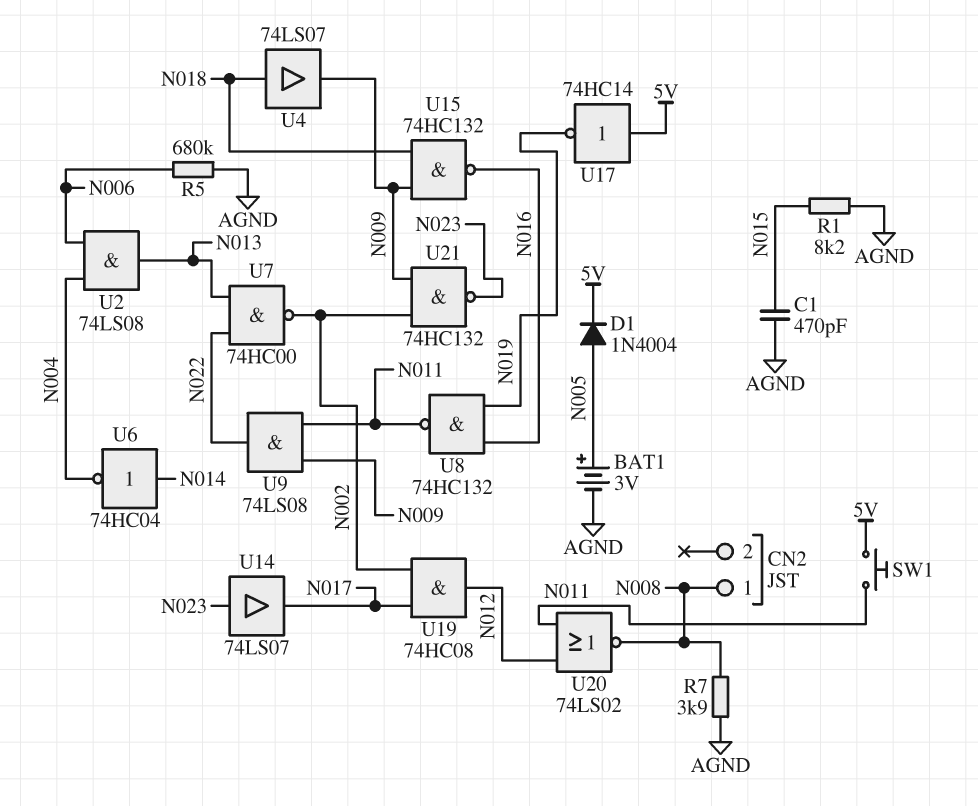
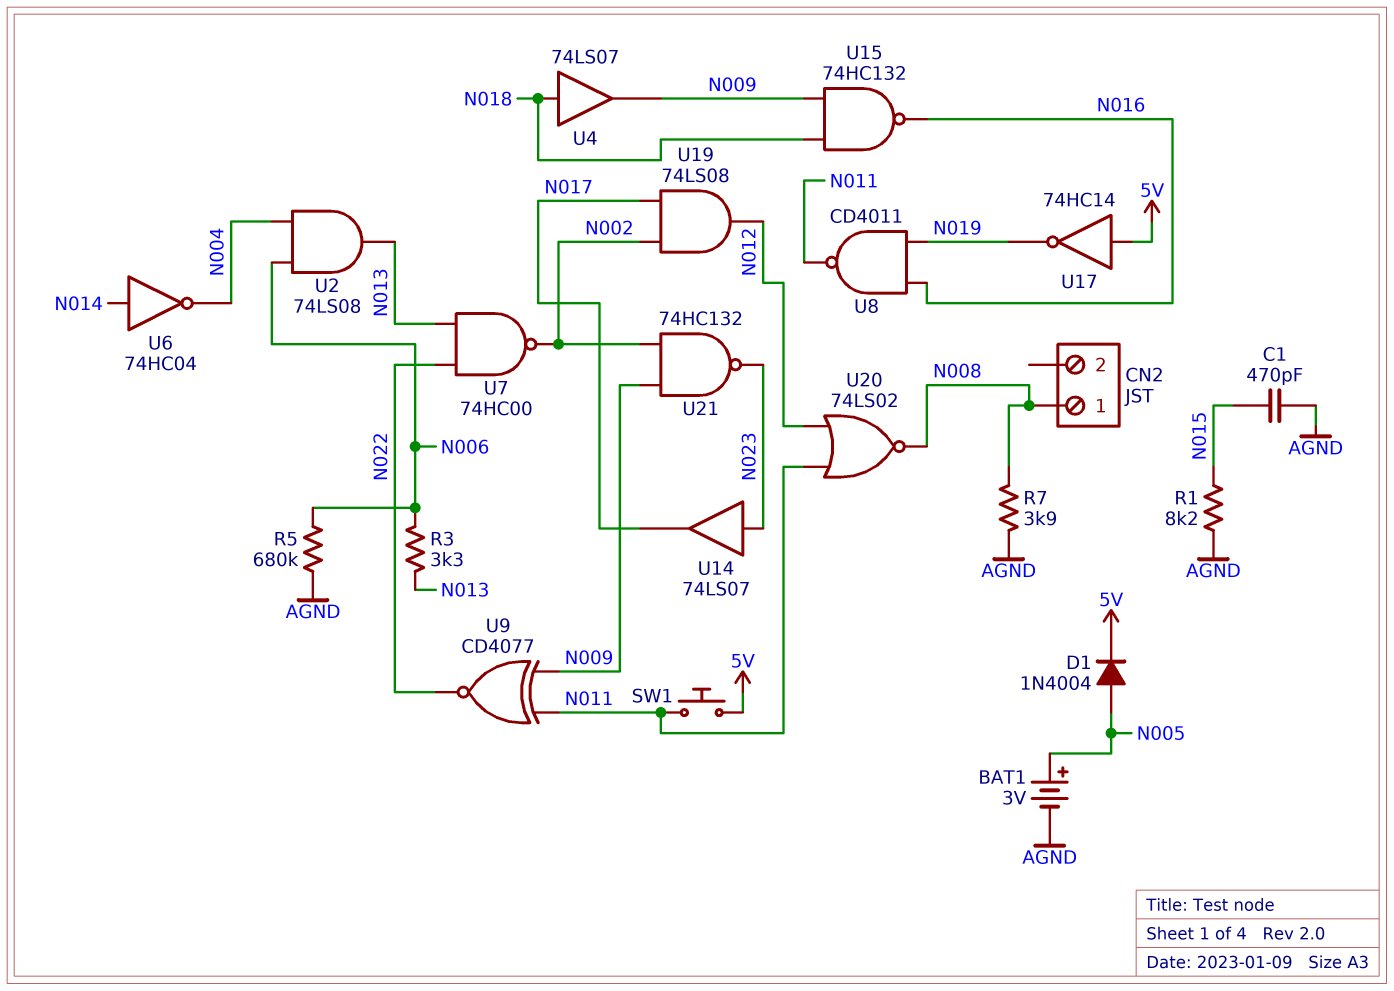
R3: none -> 3.3k (N006, N013)
U8: NAND 74HC132 (in N016, in N019, out N011) -> NAND CD4011 (in N016, in N019, out N011)
U9: AND 74LS08 (in N009, in N011, out N022) -> XNOR CD4077 (in N009, in N011, out N022)
U19: AND 74HC08 (in N002, in N017, out N012) -> AND 74LS08 (in N002, in N017, out N012)

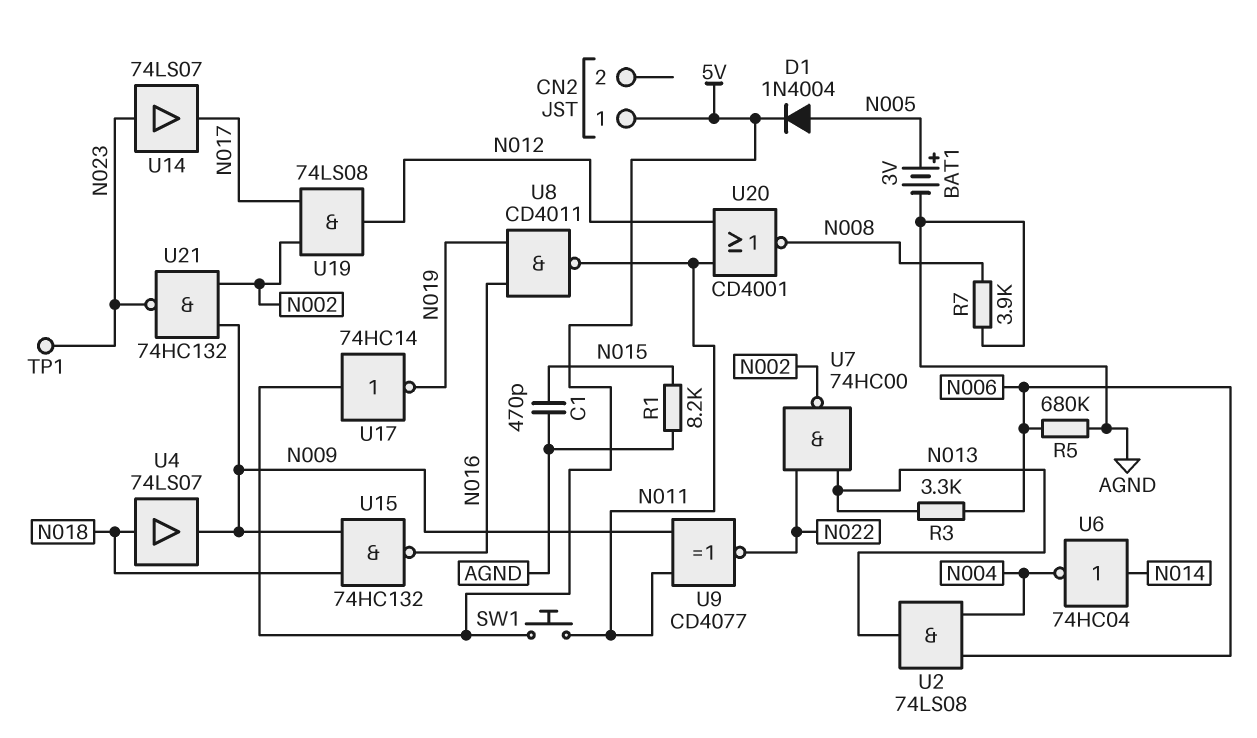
CN2 pin 1: N008 -> 5V
TP1: none -> test point (N023)
U20: NOR 74LS02 (in N011, in N012, out N008) -> NOR CD4001 (in N011, in N012, out N008)

